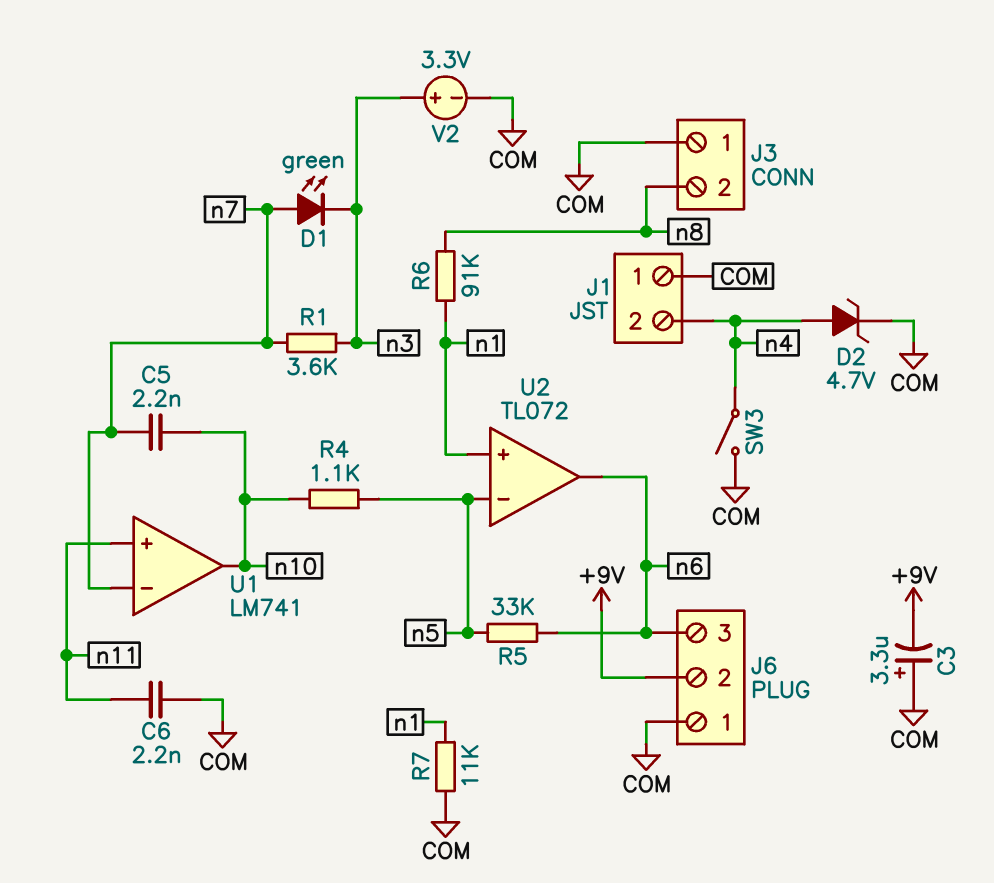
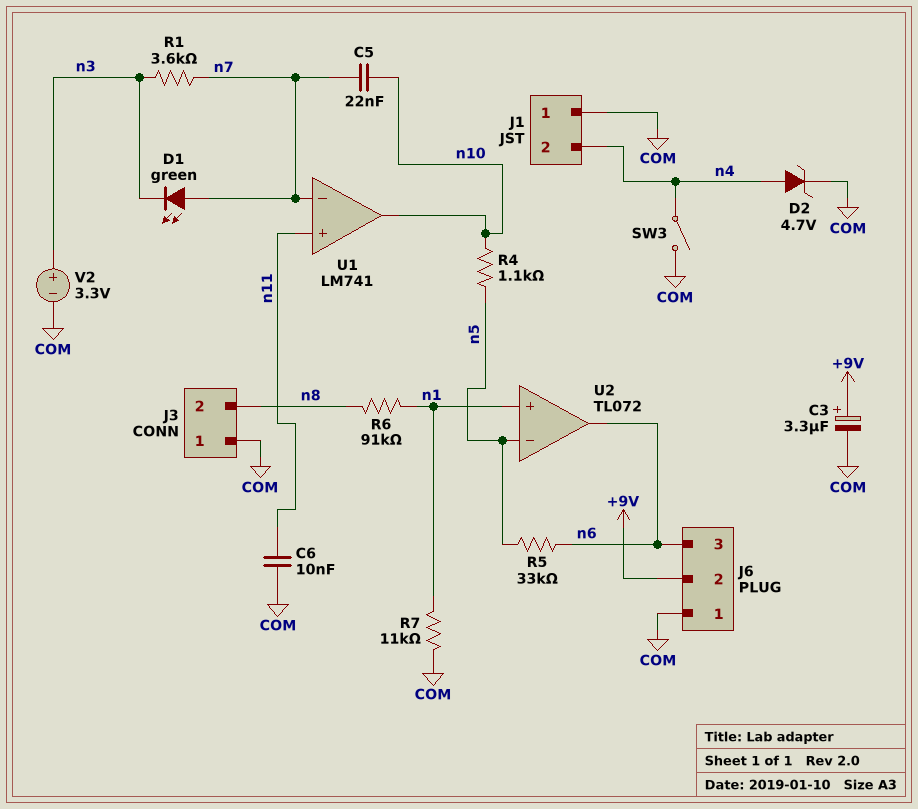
C3: 3.3uF (plus COM, minus +9V) -> 3.3uF (plus +9V, minus COM)
C5: 2.2nF (n7, n10) -> 22nF (n7, n10)
C6: 2.2nF (COM, n11) -> 10nF (COM, n11)

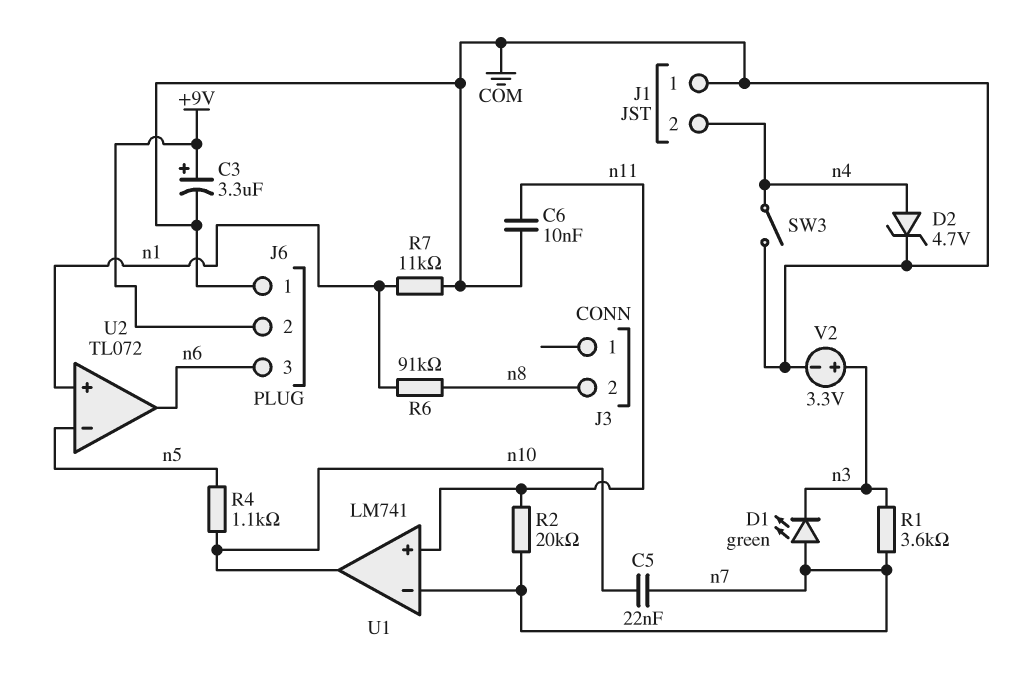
J3 pin 1: COM -> none
R2: none -> 20k (n7, n11)
R5: 33k (n5, n6) -> none

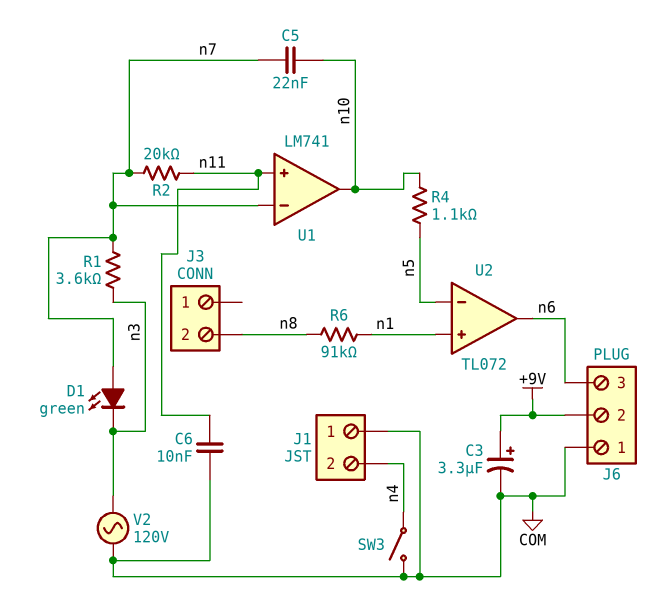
D2: zener 4.7V (A n4, K COM) -> none
R7: 11k (COM, n1) -> none
V2: 3.3V (plus n3, minus COM) -> AC 120V (COM, n3)

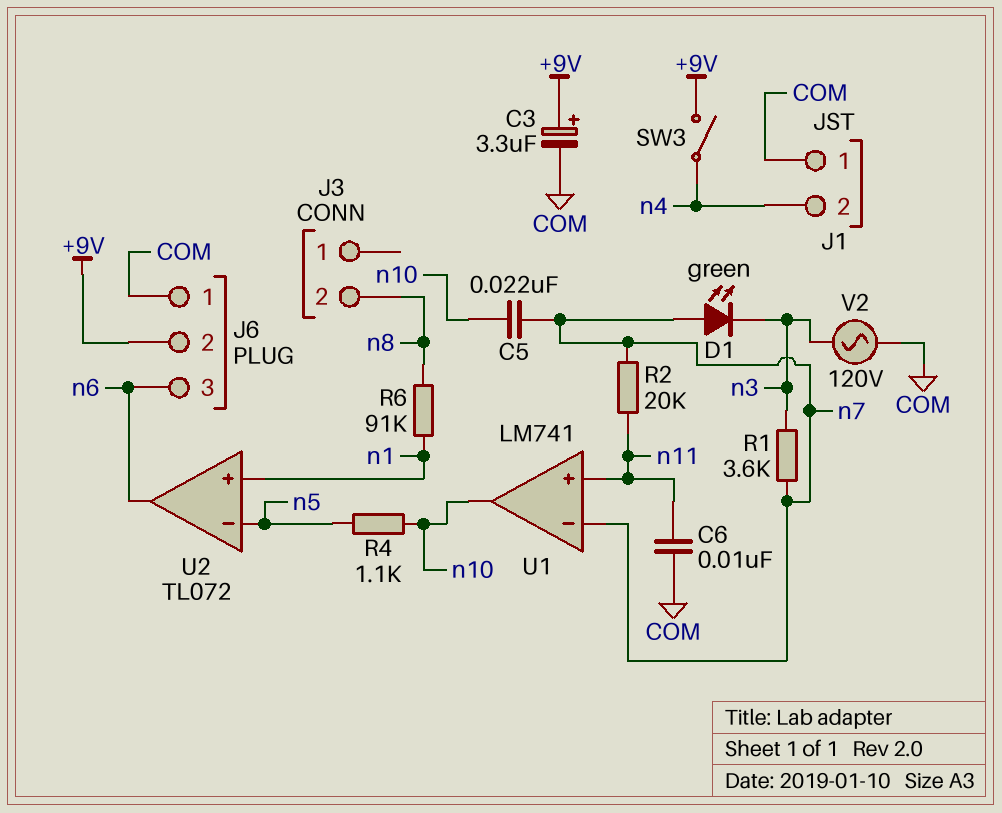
SW3: switch (COM, n4) -> switch (+9V, n4)

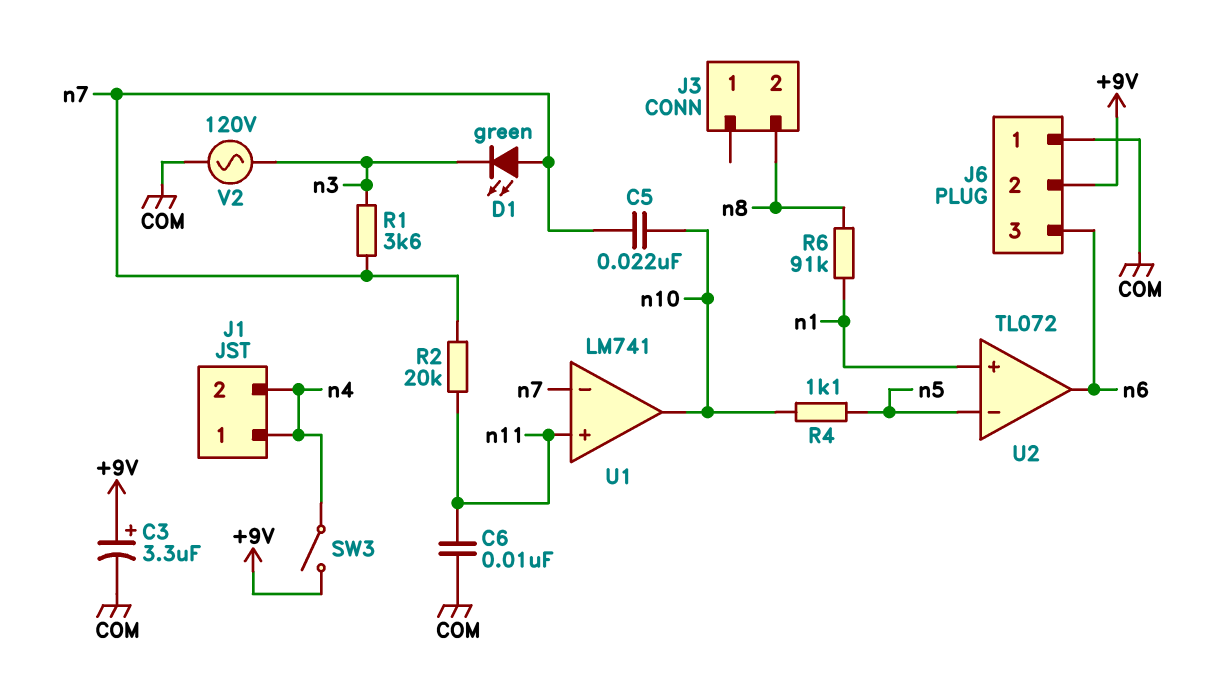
J1 pin 1: COM -> n4

